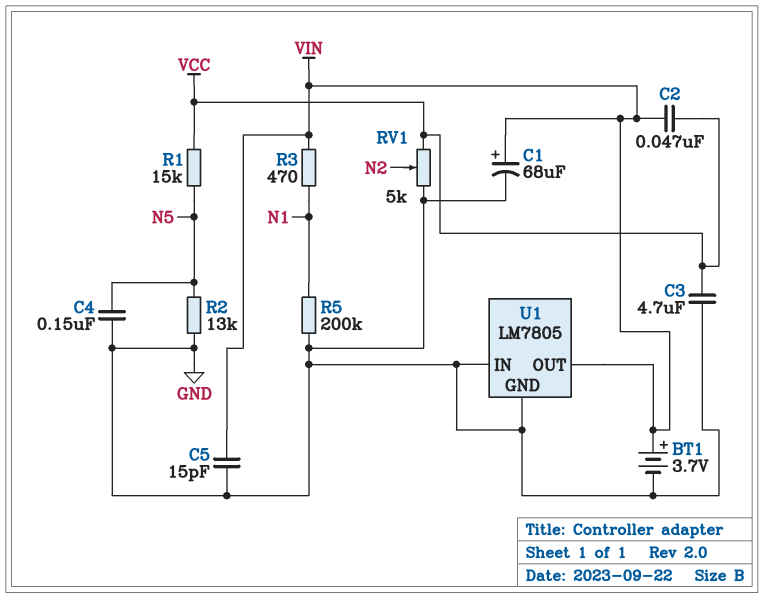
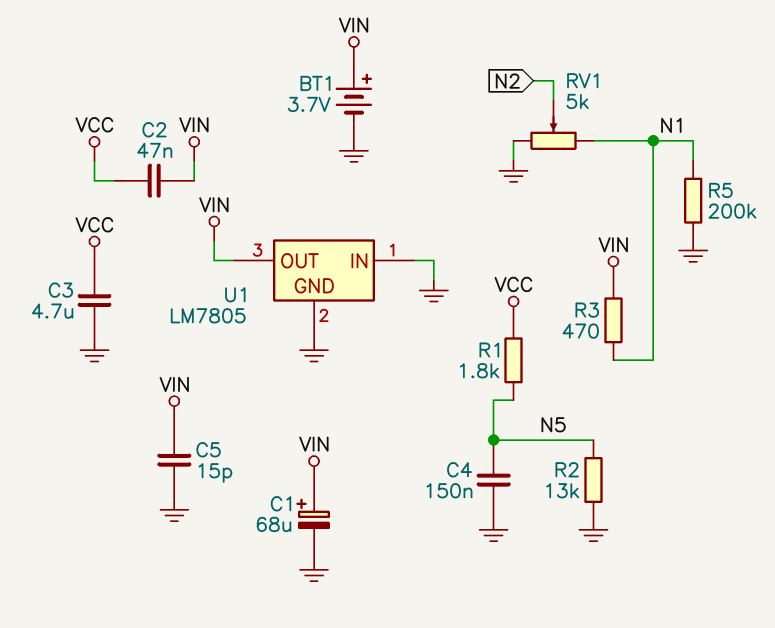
R1: 15k (N5, VCC) -> 1.8k (N5, VCC)
RV1: 5k (GND, VCC, wiper N2) -> 5k (GND, N1, wiper N2)

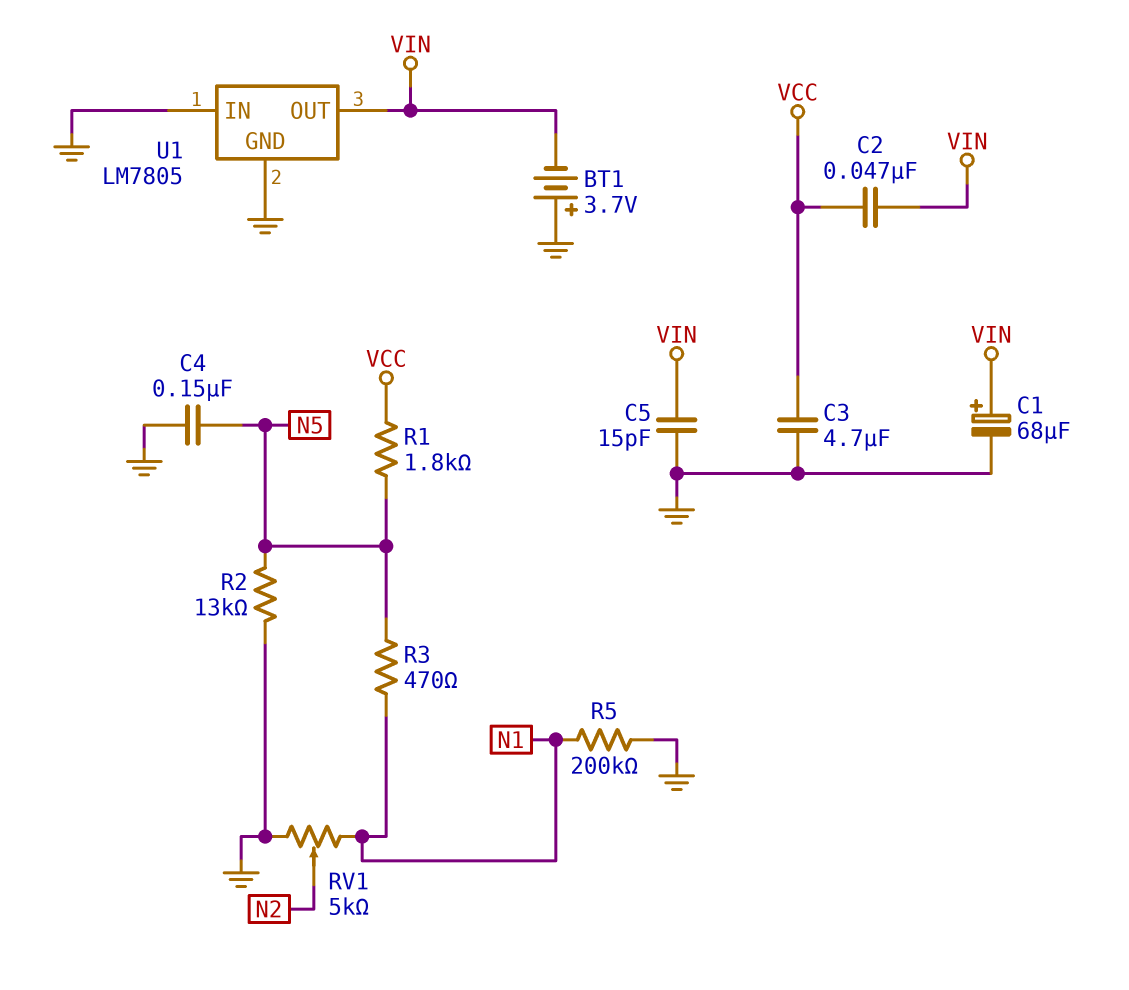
BT1: 3.7V (plus VIN, minus GND) -> 3.7V (plus GND, minus VIN)
R3: 470 (N1, VIN) -> 470 (N1, N5)

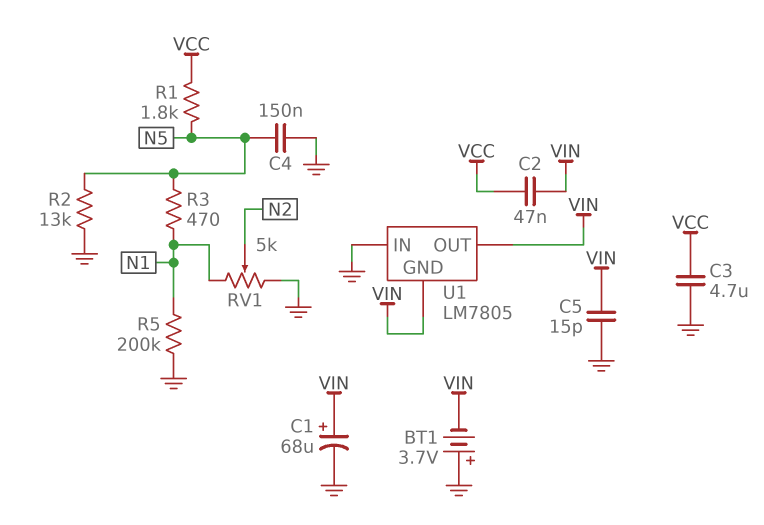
U1 pin GND: GND -> VIN

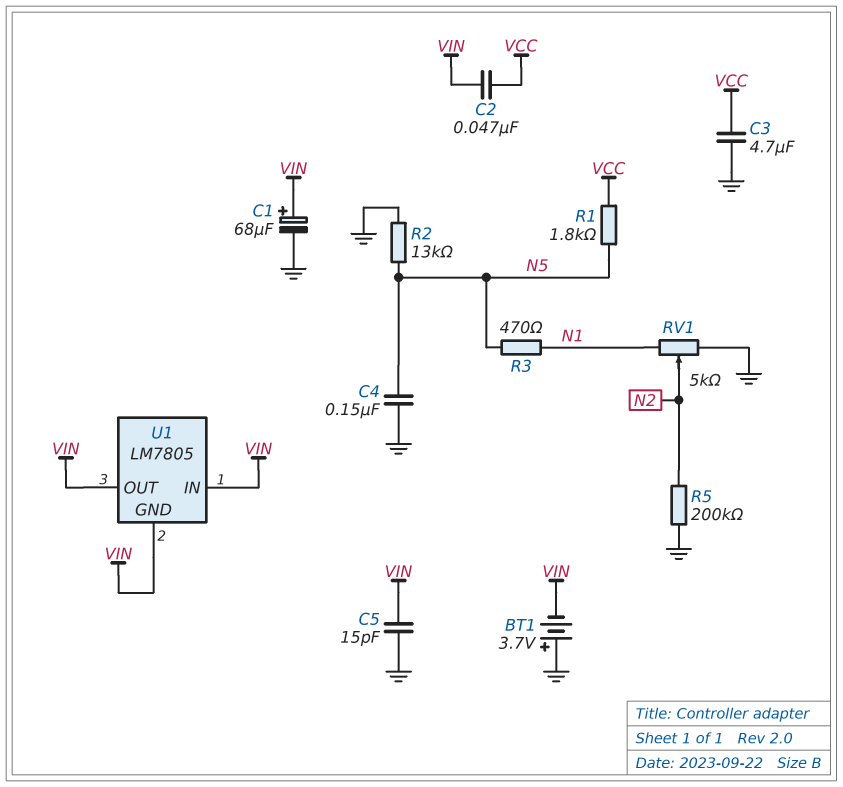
R5: 200k (GND, N1) -> 200k (GND, N2)
U1 pin IN: GND -> VIN

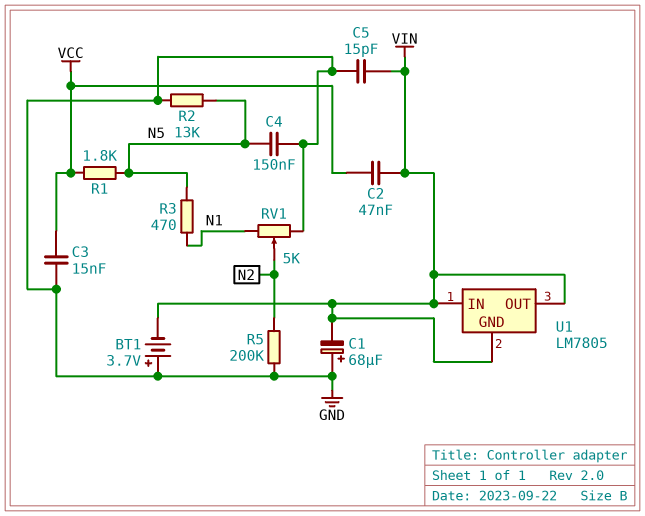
C1: 68uF (plus VIN, minus GND) -> 68uF (plus GND, minus VIN)
C3: 4.7uF (GND, VCC) -> 15nF (GND, VCC)

